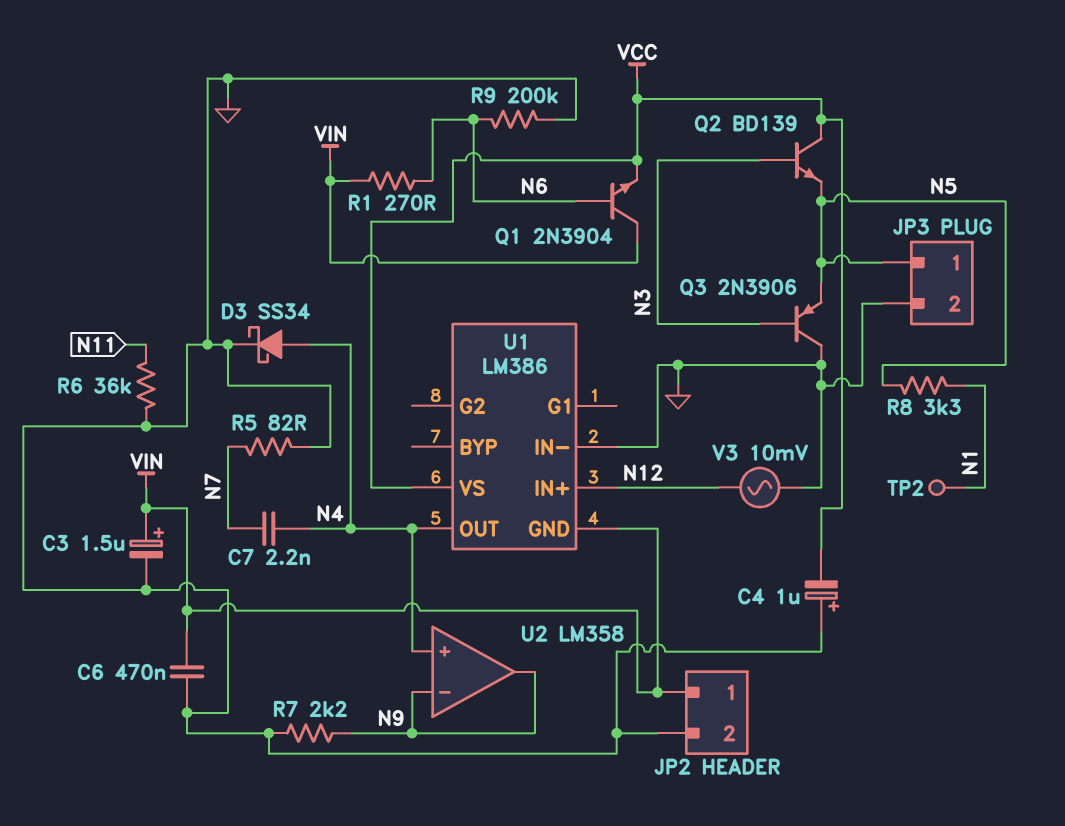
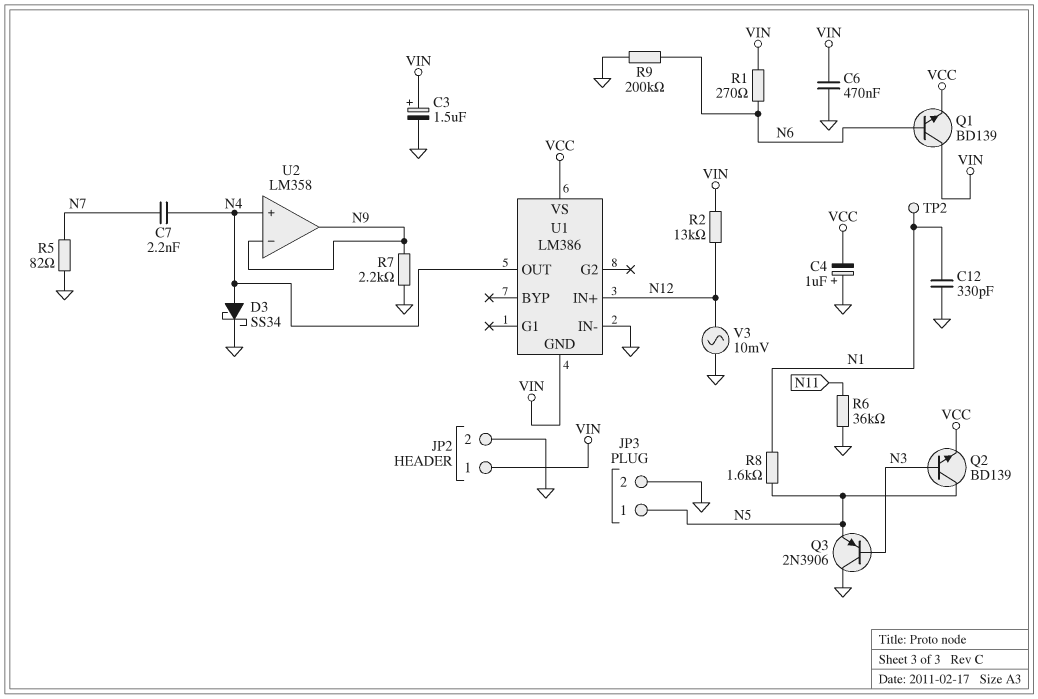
C12: none -> 330pF (GND, N1)
Q1: NPN 2N3904 (B N6, C VIN, E VCC) -> NPN BD139 (B N6, C VIN, E VCC)
Q2: NPN BD139 (B N3, C VCC, E N5) -> NPN BD139 (B N3, C N5, E VCC)
R2: none -> 13k (N12, VIN)
R8: 3.3k (N1, N5) -> 1.6k (N1, N5)

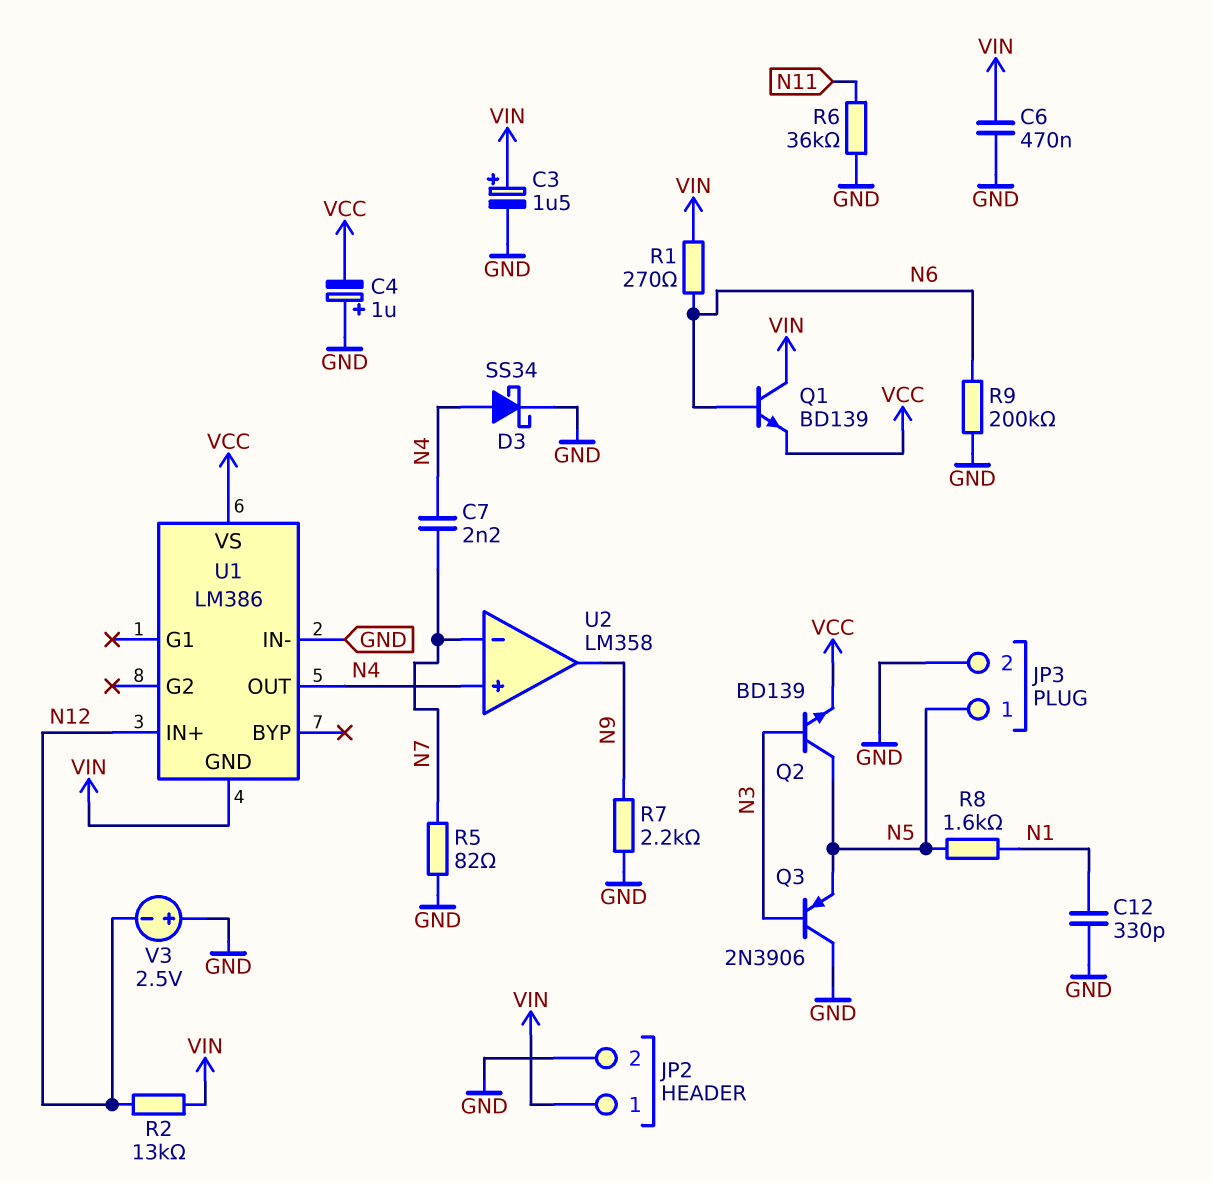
TP2: test point (N1) -> none
U2 pin in-: N9 -> N7
V3: AC 10mV (GND, N12) -> 2.5V (plus GND, minus N12)

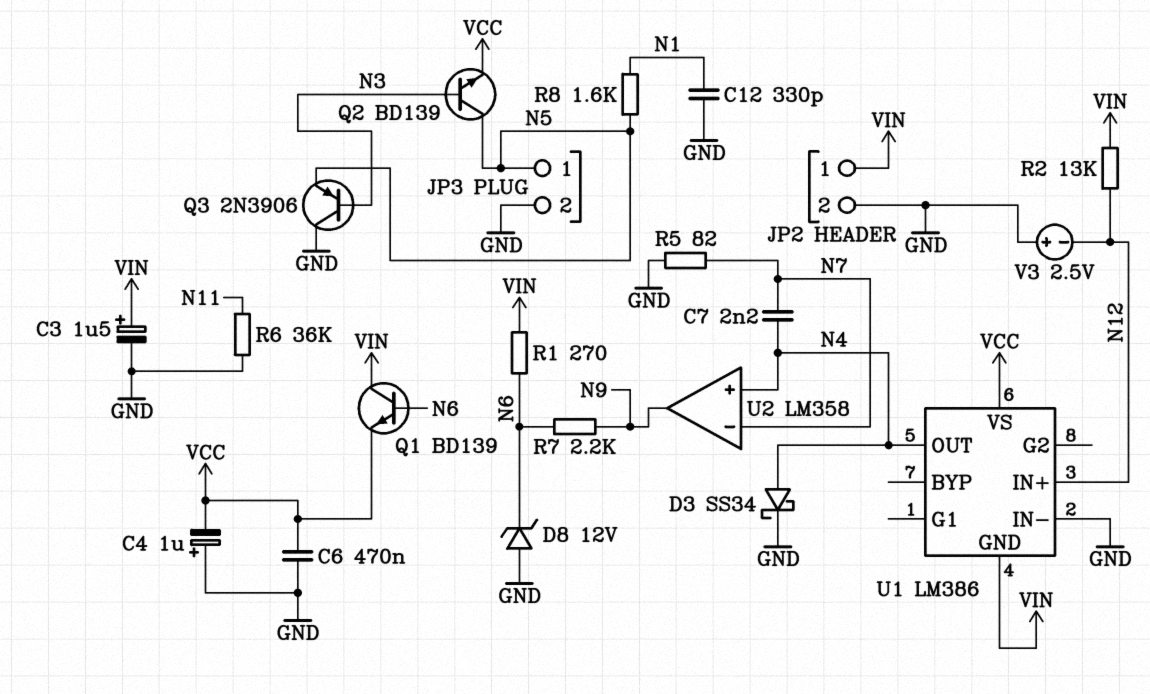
C6: 470nF (GND, VIN) -> 470nF (GND, VCC)
D8: none -> zener 12V (A GND, K N6)
R7: 2.2k (GND, N9) -> 2.2k (N6, N9)
R9: 200k (GND, N6) -> none

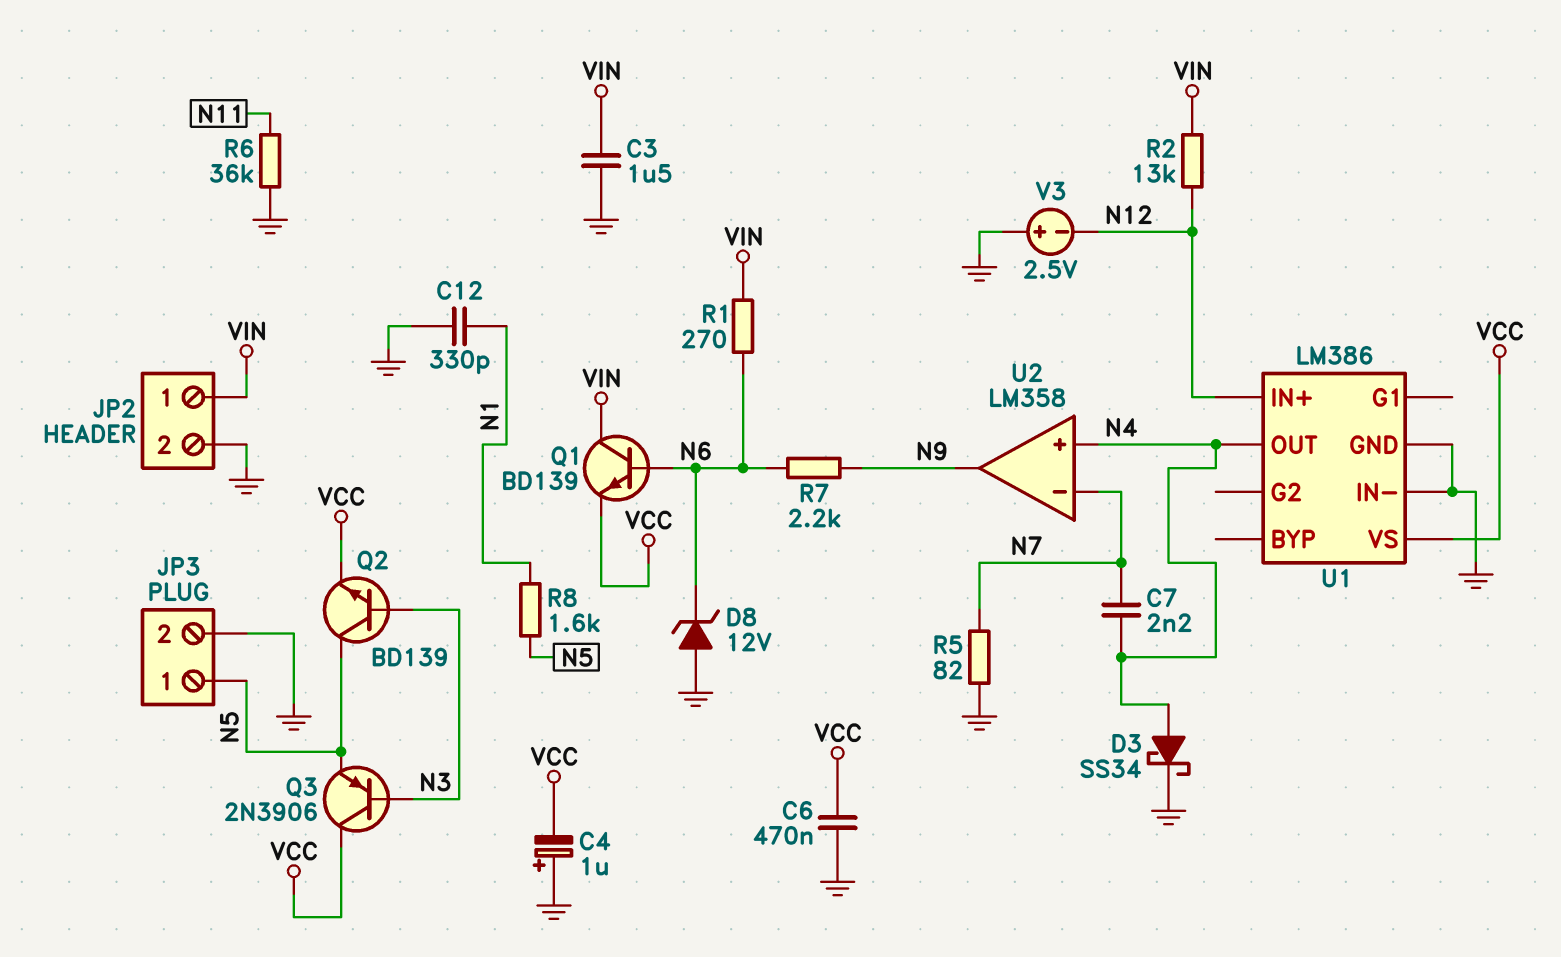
C3: 1.5uF (plus VIN, minus GND) -> 1.5uF (GND, VIN)
Q3: PNP 2N3906 (B N3, C GND, E N5) -> PNP 2N3906 (B N3, C VCC, E N5)
U1 pin GND: VIN -> GND

